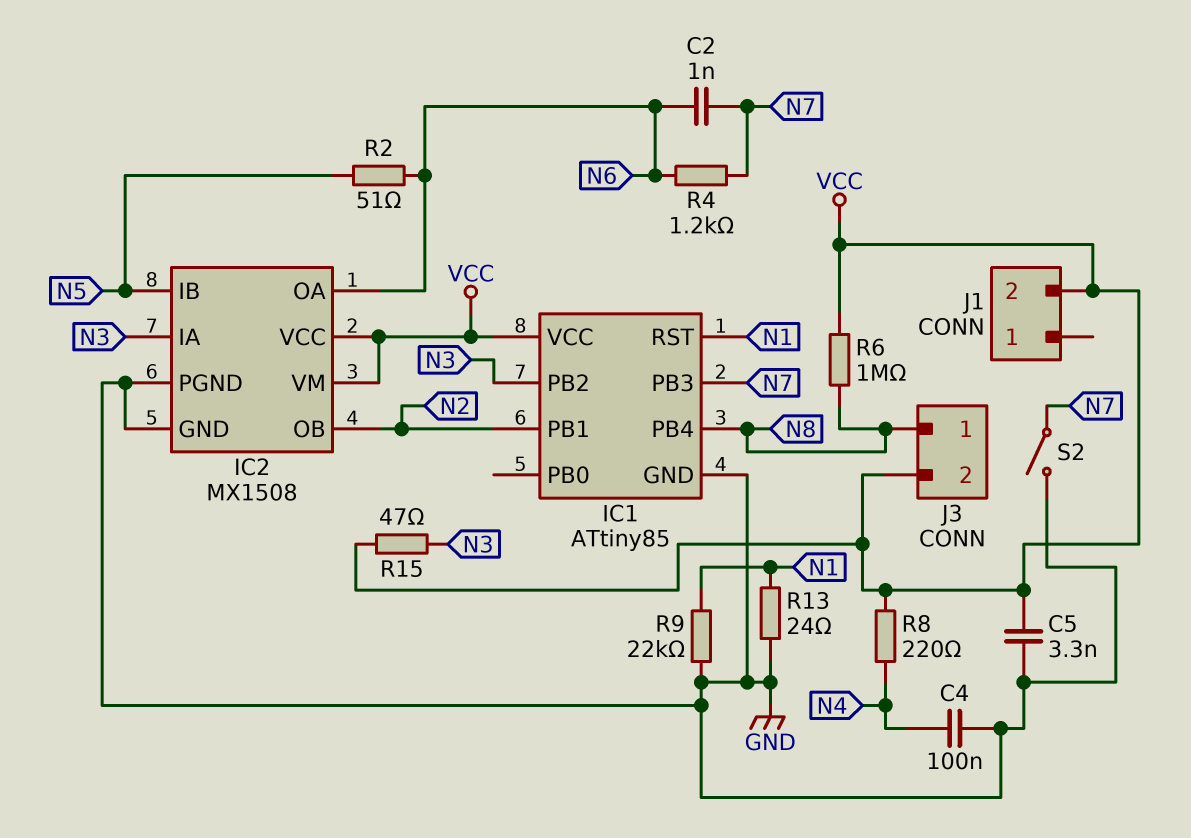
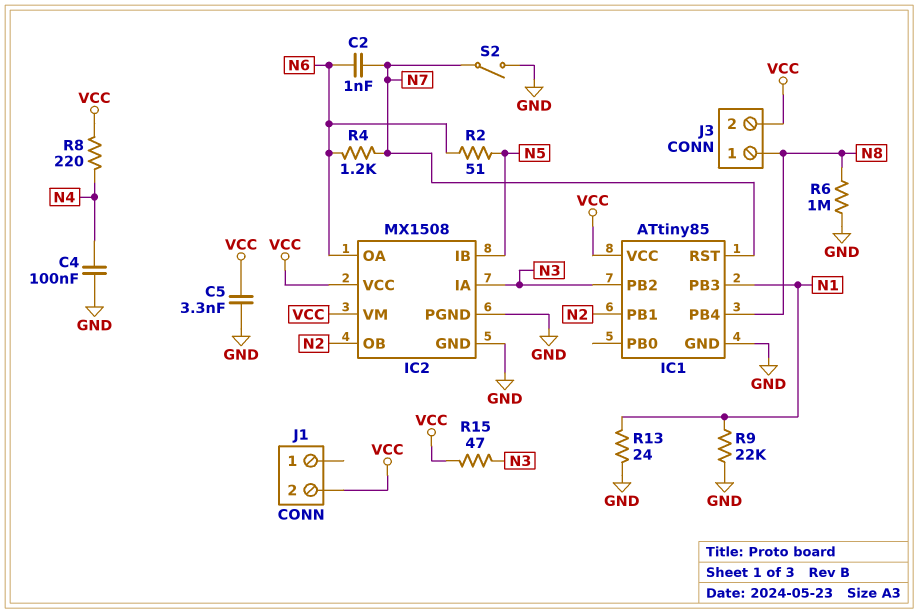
IC1 pin PB3: N7 -> N1
IC1 pin RST: N1 -> N7
R6: 1M (N8, VCC) -> 1M (GND, N8)

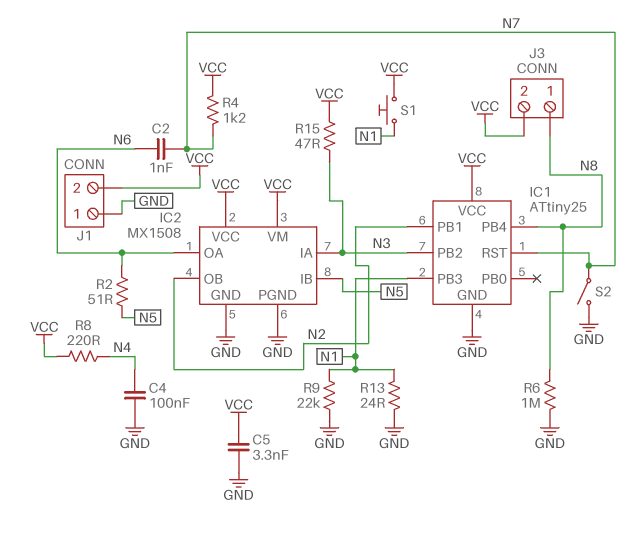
IC1: ATtiny85 -> ATtiny25
J1 pin 1: none -> GND
R4: 1.2k (N6, N7) -> 1.2k (N7, VCC)
S1: none -> button (N1, VCC)

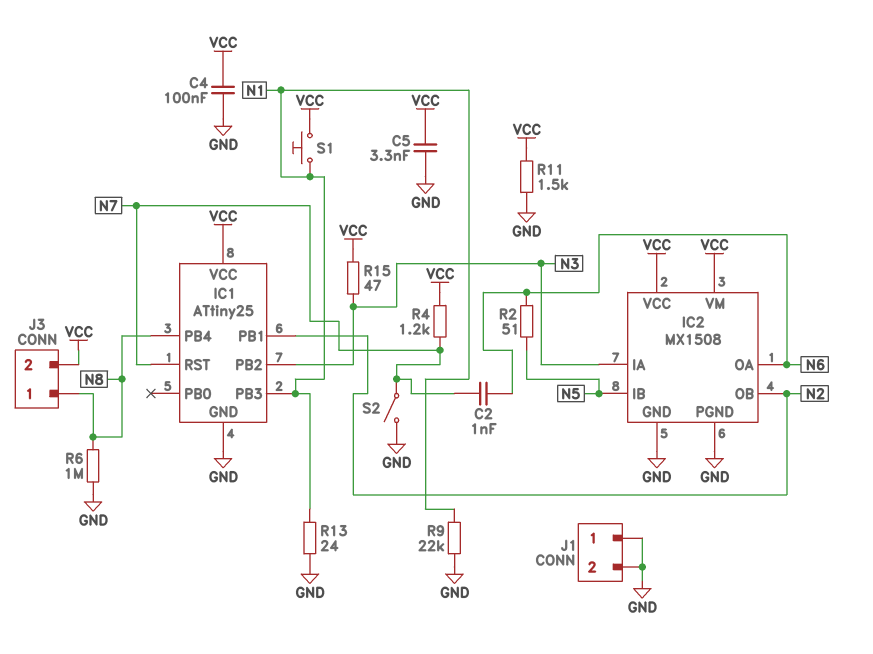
C4: 100nF (GND, N4) -> 100nF (GND, VCC)
J1 pin 2: VCC -> GND
R8: 220 (N4, VCC) -> none
R11: none -> 1.5k (GND, VCC)

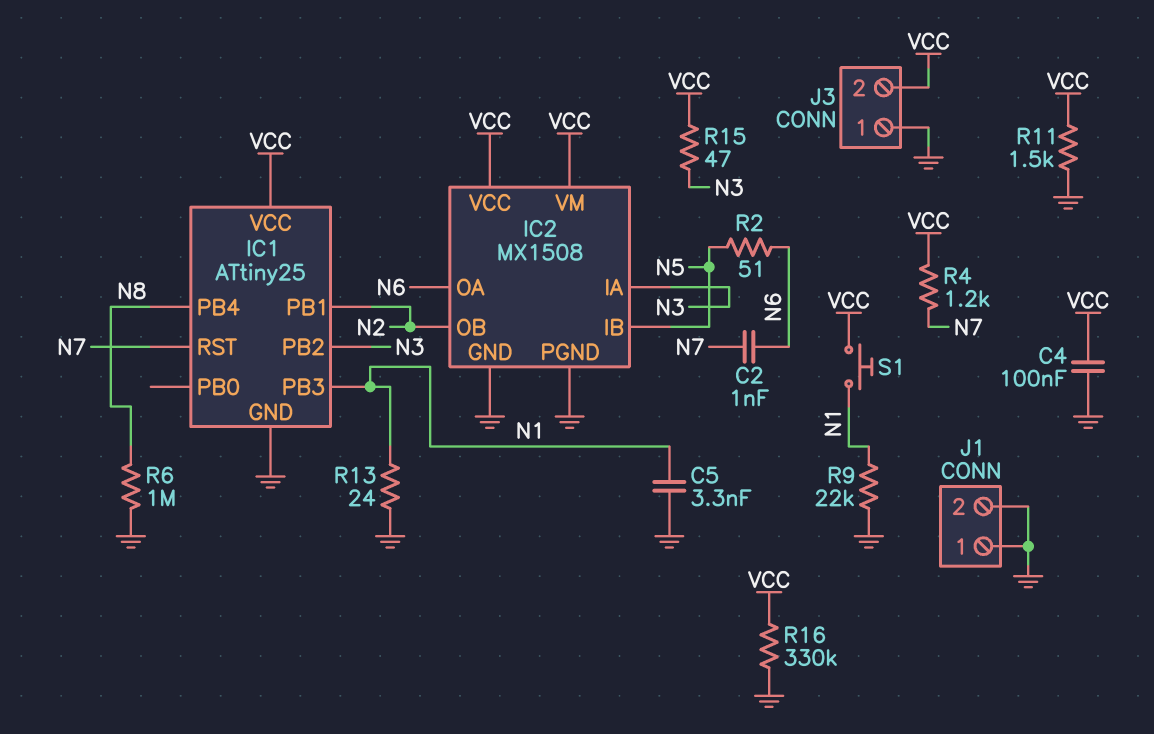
C5: 3.3nF (GND, VCC) -> 3.3nF (GND, N1)
J3 pin 1: N8 -> GND
R16: none -> 330k (GND, VCC)
S2: switch (GND, N7) -> none

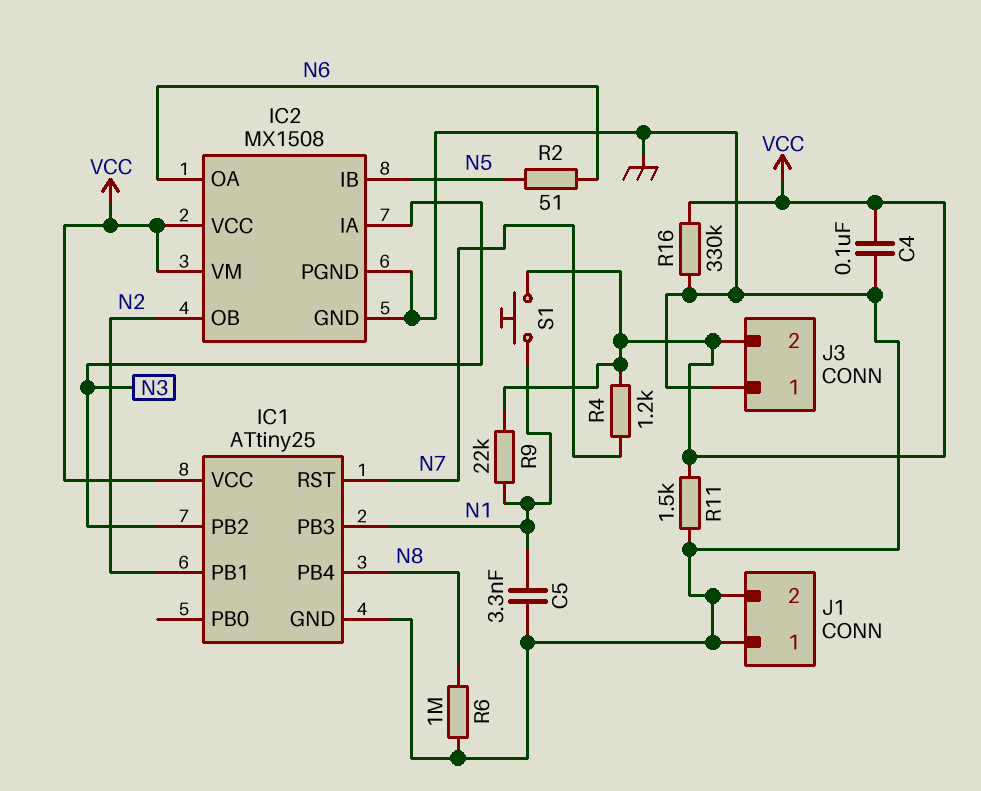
C2: 1nF (N6, N7) -> none
R9: 22k (GND, N1) -> 22k (N1, VCC)
R13: 24 (GND, N1) -> none
R15: 47 (N3, VCC) -> none

